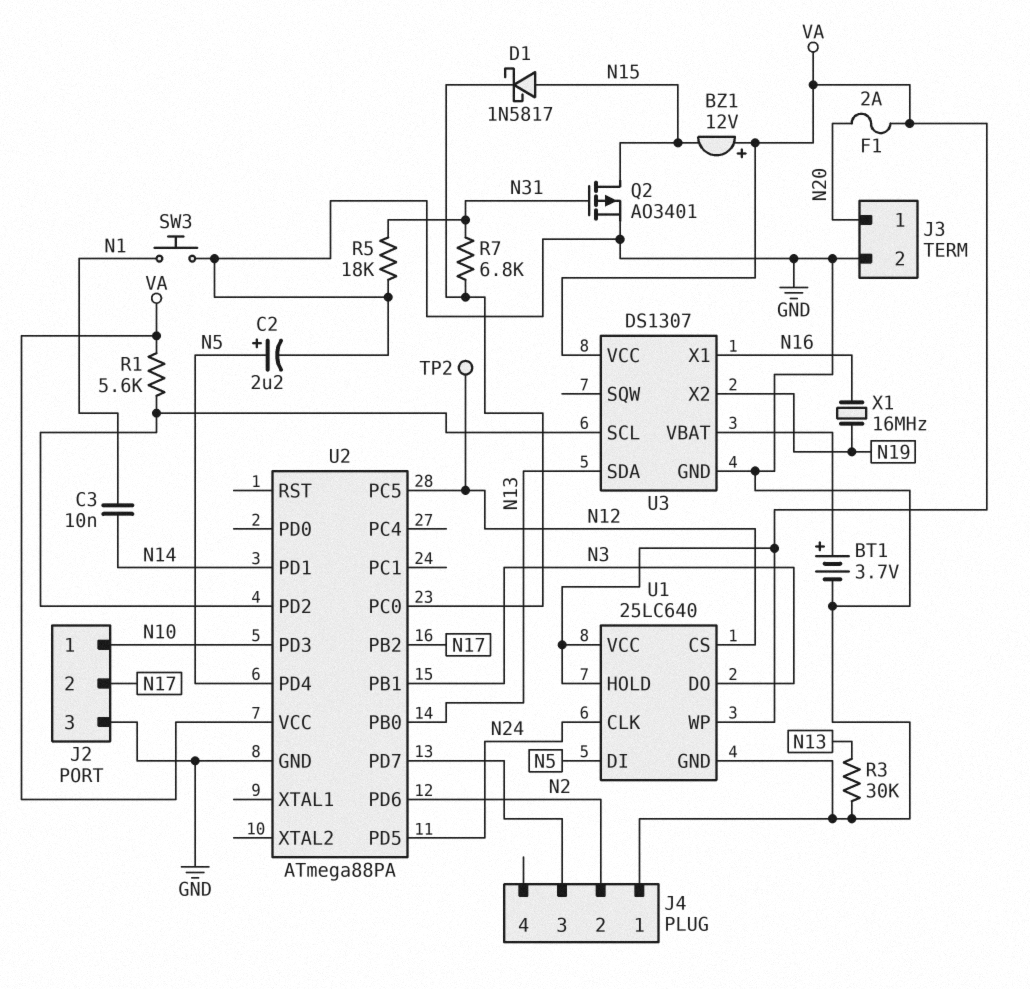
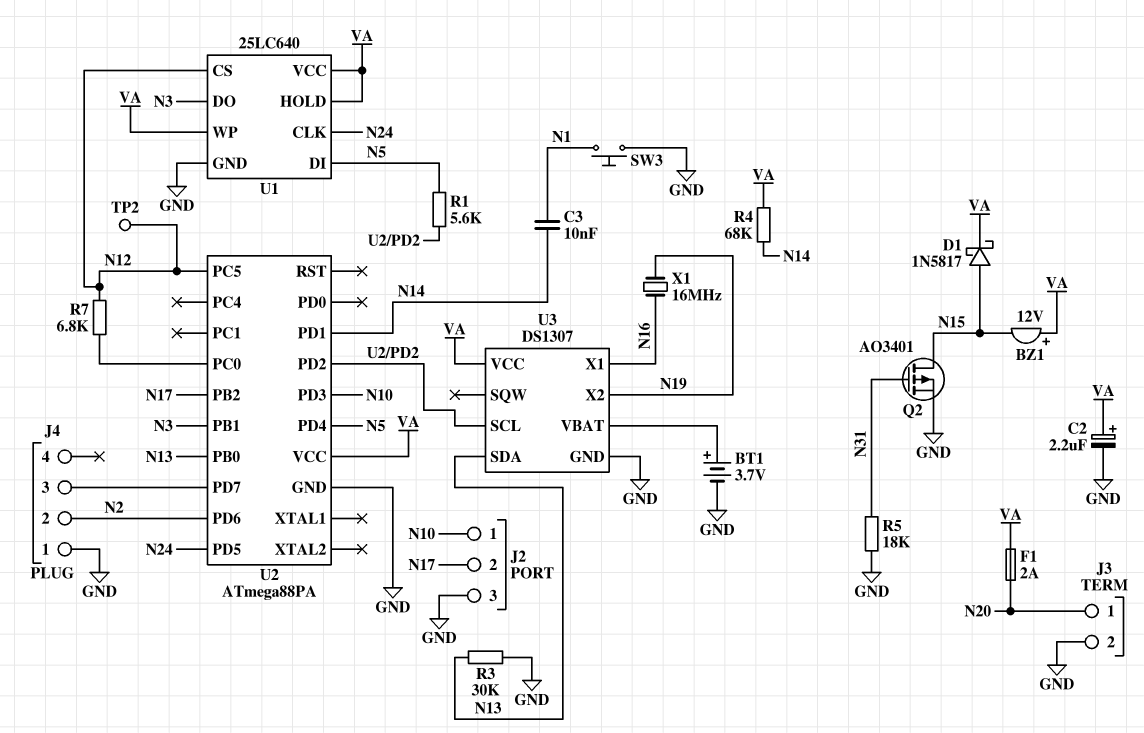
C2: 2.2uF (plus N5, minus GND) -> 2.2uF (plus VA, minus GND)
D1: schottky 1N5817 (A N15, K U2/PC0) -> schottky 1N5817 (A N15, K VA)
R1: 5.6k (U2/PD2, VA) -> 5.6k (N5, U2/PD2)
R4: none -> 68k (N14, VA)
R7: 6.8k (N31, U2/PC0) -> 6.8k (N12, U2/PC0)

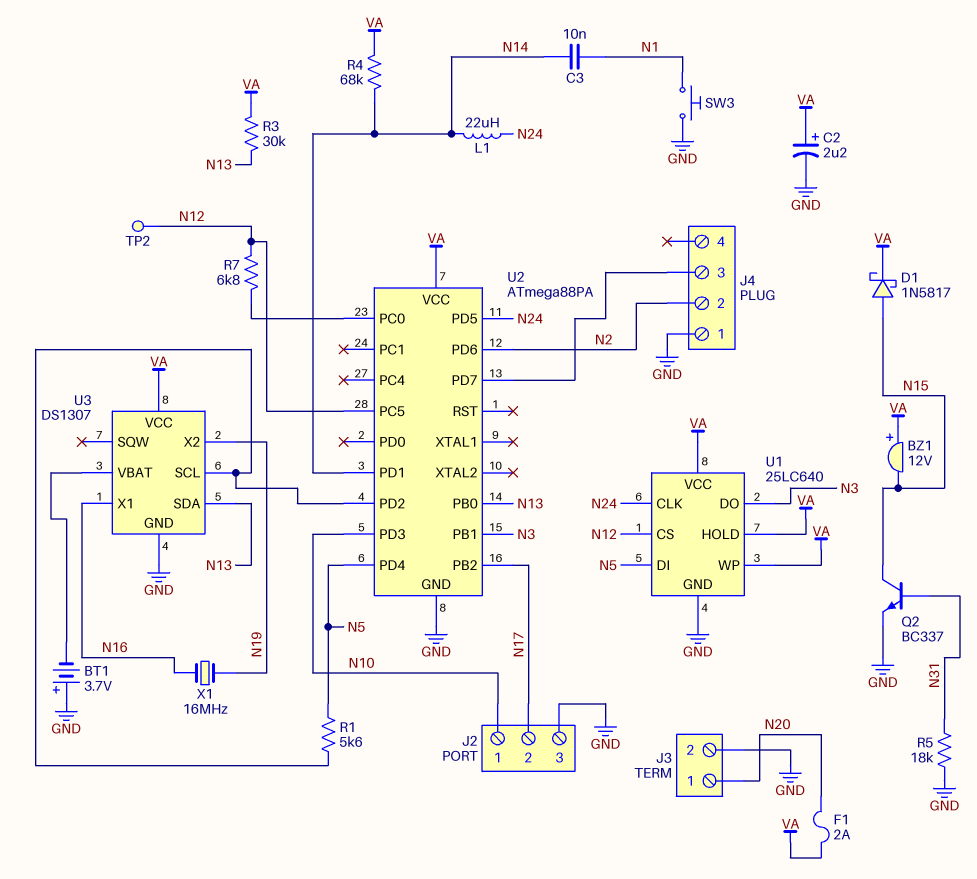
BT1: 3.7V (plus U3/VBAT, minus GND) -> 3.7V (plus GND, minus U3/VBAT)
L1: none -> 22uH (N14, N24)
Q2: PMOS AO3401 (G N31, D N15, S GND) -> NPN BC337 (B N31, C N15, E GND)
R3: 30k (GND, N13) -> 30k (N13, VA)

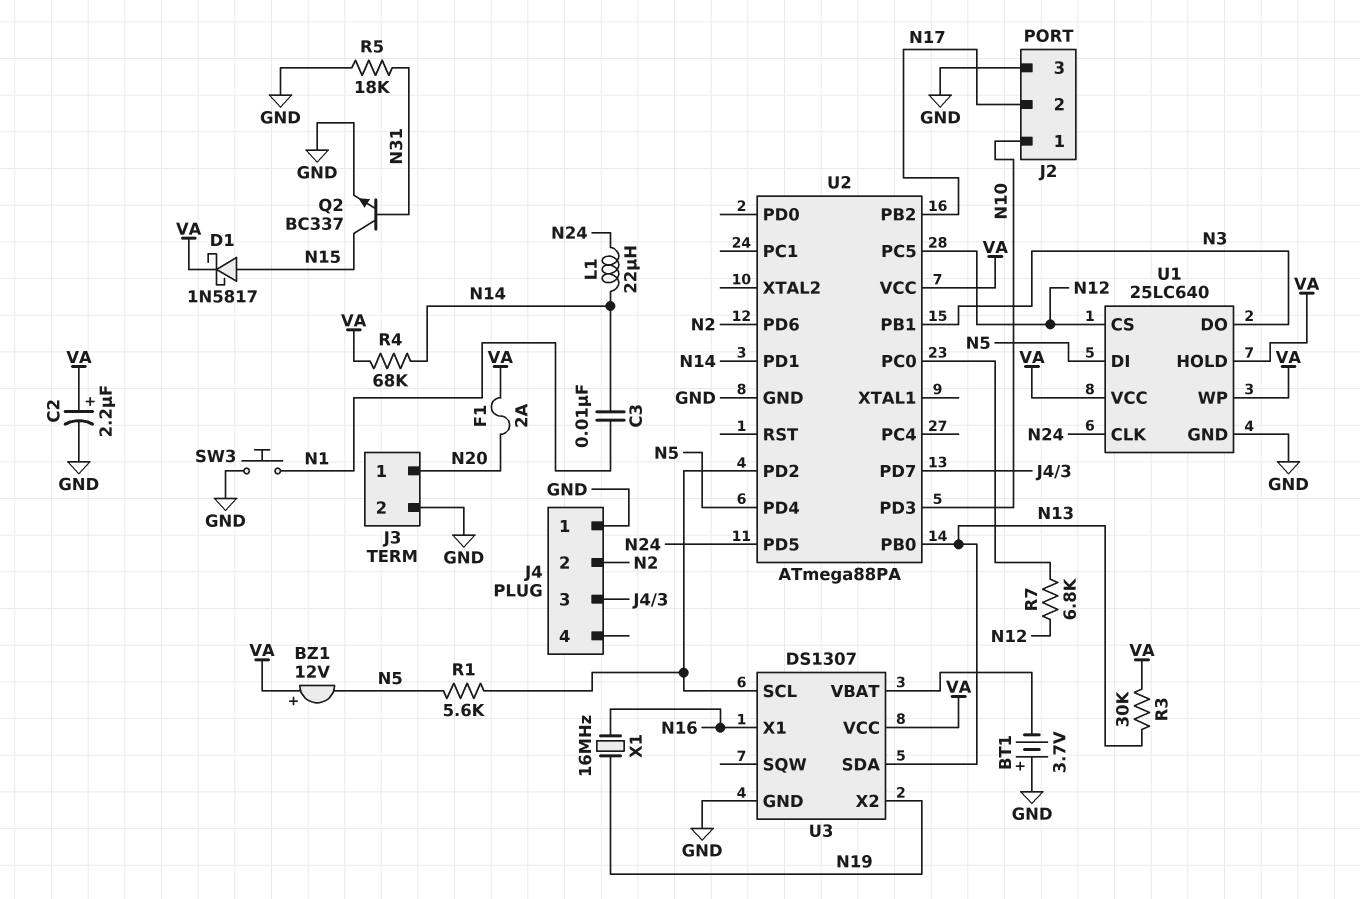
BZ1: buzzer 12V (plus VA, minus N15) -> buzzer 12V (plus VA, minus N5)
TP2: test point (N12) -> none

